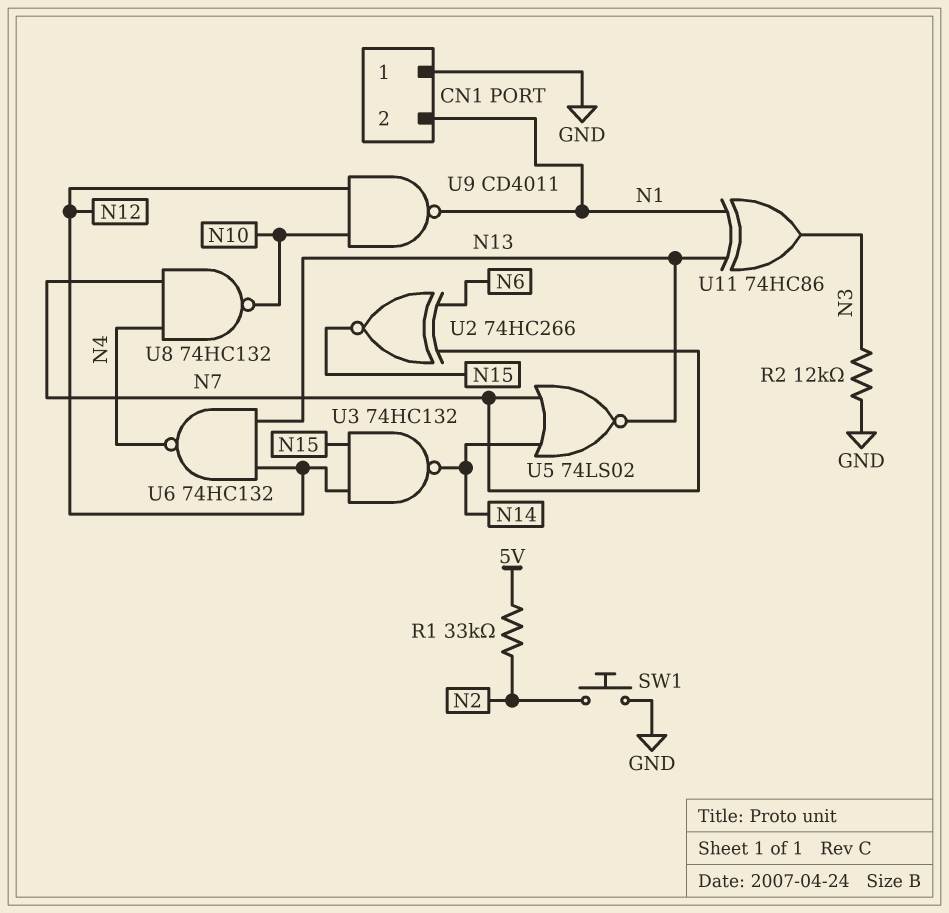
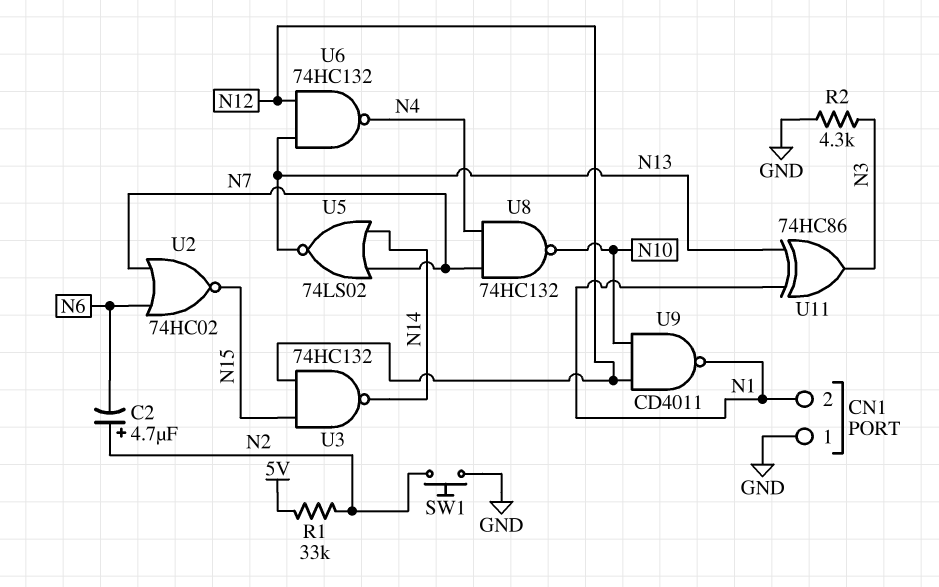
C2: none -> 4.7uF (plus N2, minus N6)
R2: 12k (GND, N3) -> 4.3k (GND, N3)
U2: XNOR 74HC266 (in N6, in N7, out N15) -> NOR 74HC02 (in N6, in N7, out N15)

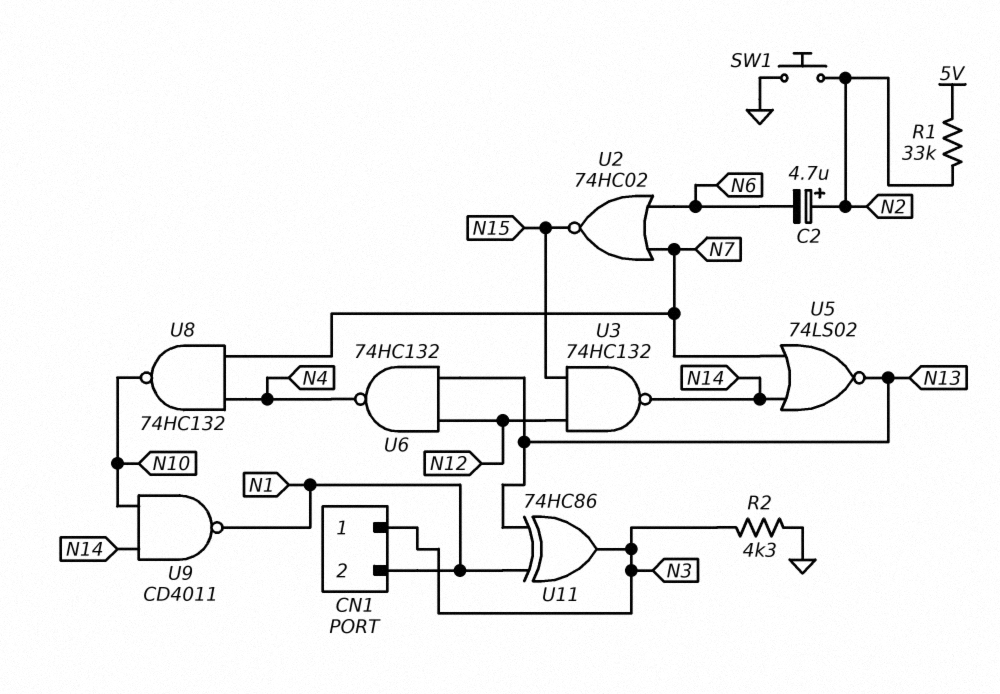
CN1 pin 1: GND -> N3
U9: NAND CD4011 (in N10, in N12, out N1) -> NAND CD4011 (in N10, in N14, out N1)

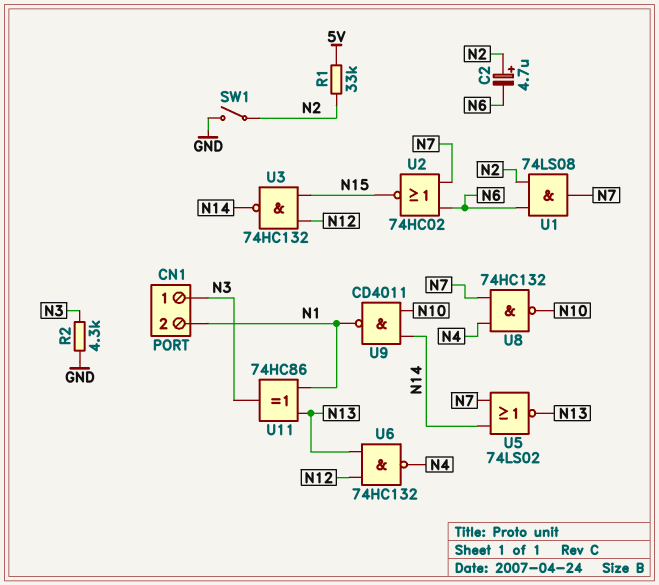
SW1: button (GND, N2) -> switch (GND, N2)
U1: none -> AND 74LS08 (in N2, in N6, out N7)

